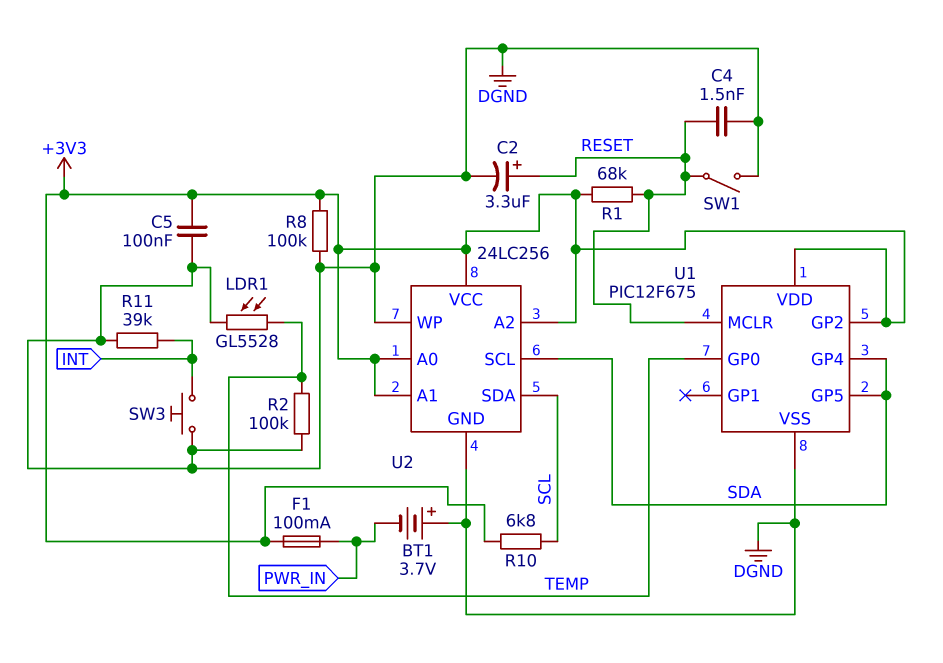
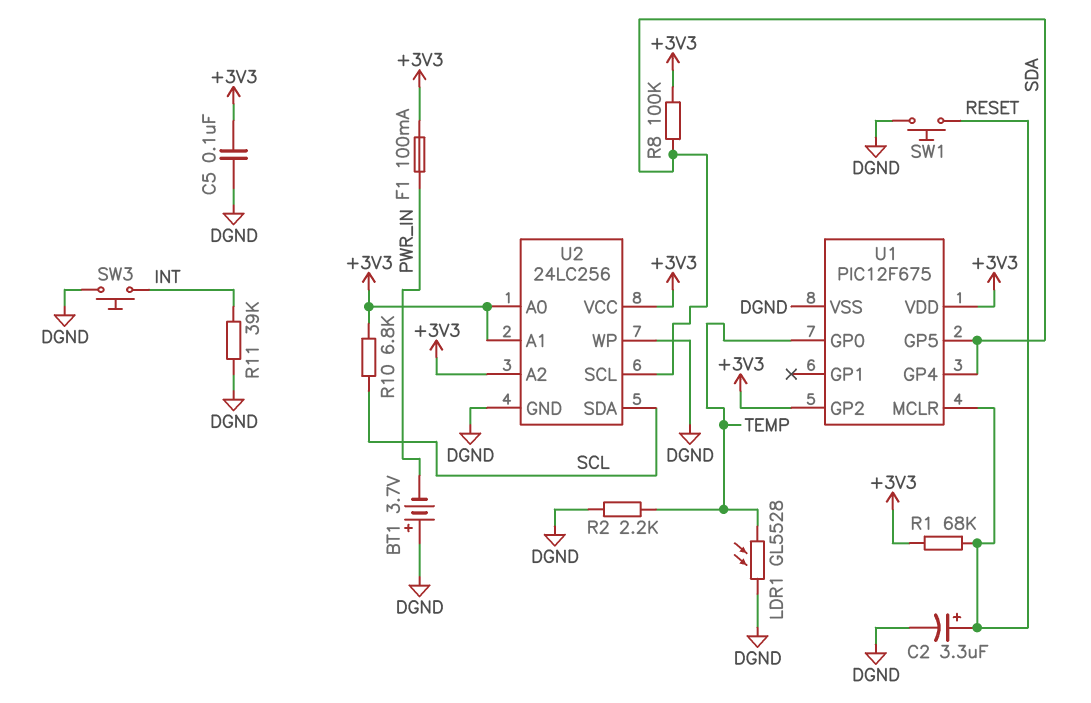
C4: 1.5nF (DGND, RESET) -> none
R2: 100k (DGND, TEMP) -> 2.2k (DGND, TEMP)
R8: 100k (+3V3, DGND) -> 100k (+3V3, SDA)
SW1: switch (DGND, RESET) -> button (DGND, RESET)

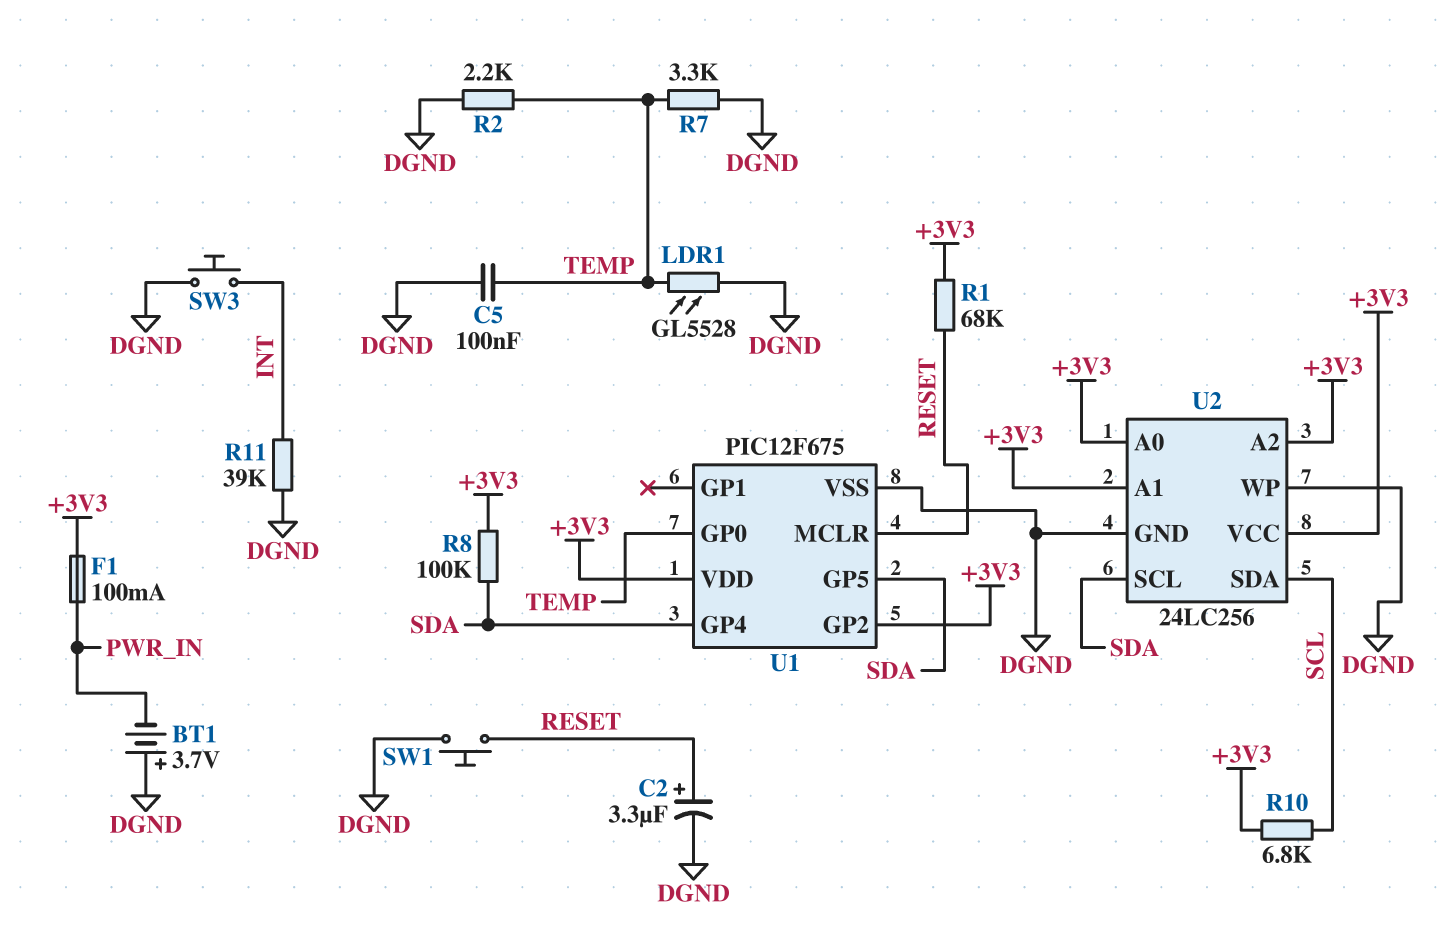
C5: 100nF (+3V3, DGND) -> 100nF (DGND, TEMP)
R7: none -> 3.3k (DGND, TEMP)

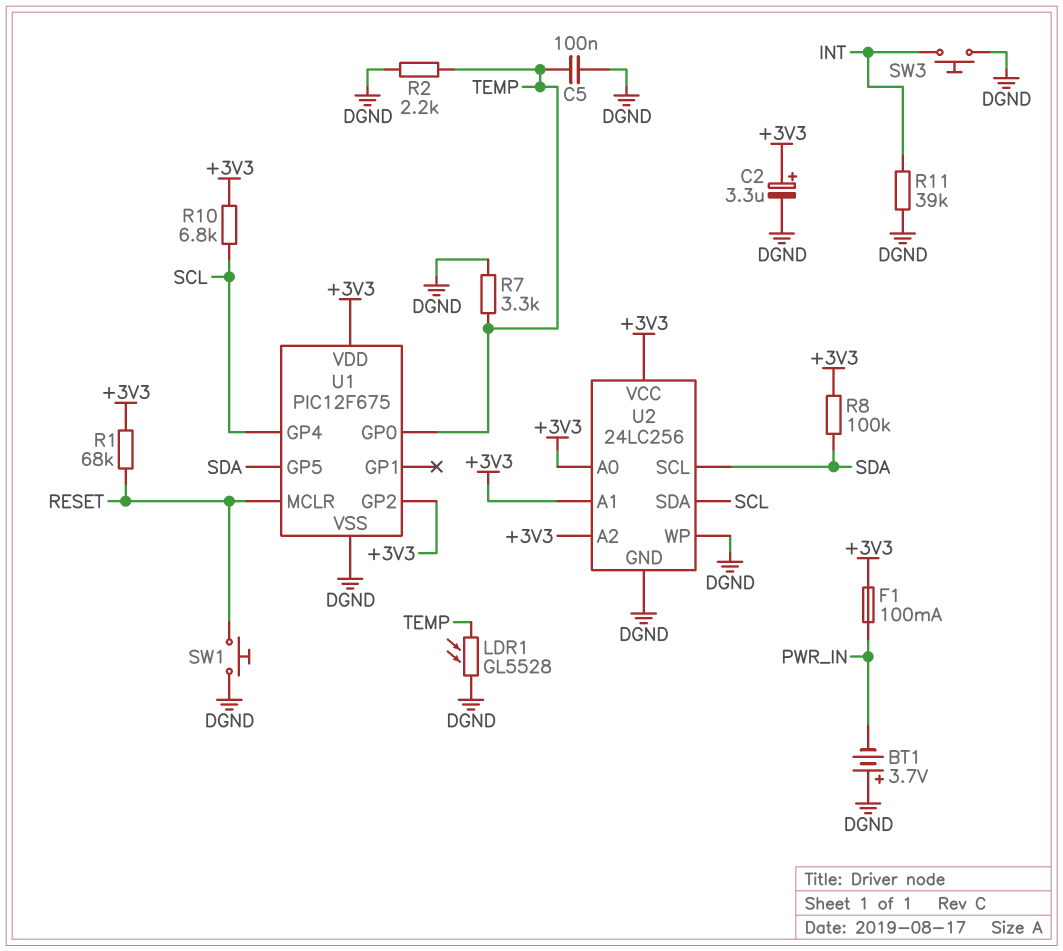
C2: 3.3uF (plus RESET, minus DGND) -> 3.3uF (plus +3V3, minus DGND)
U1 pin GP4: SDA -> SCL

